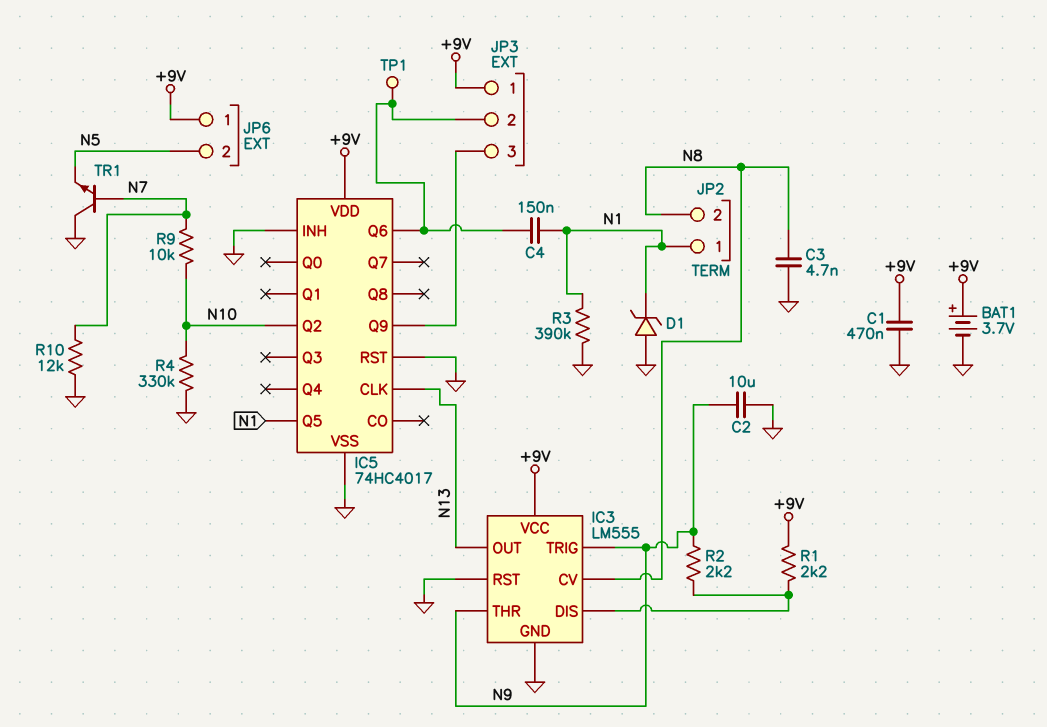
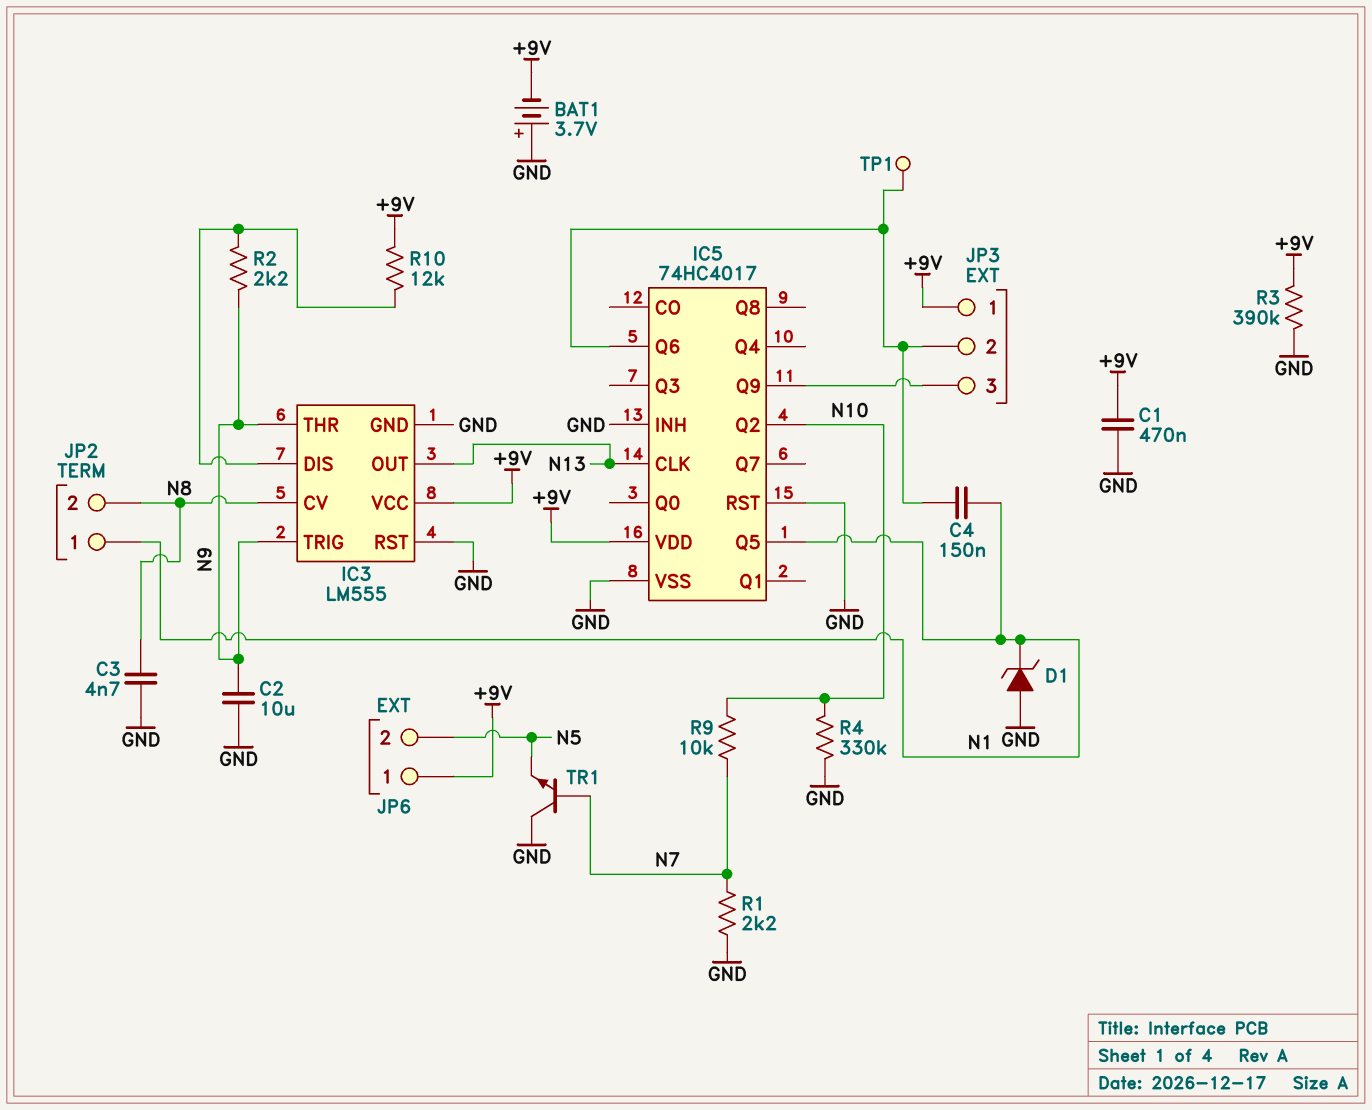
BAT1: 3.7V (plus +9V, minus GND) -> 3.7V (plus GND, minus +9V)
R1: 2.2k (+9V, IC3/DIS) -> 2.2k (GND, N7)
R3: 390k (GND, N1) -> 390k (+9V, GND)
R10: 12k (GND, N7) -> 12k (+9V, IC3/DIS)

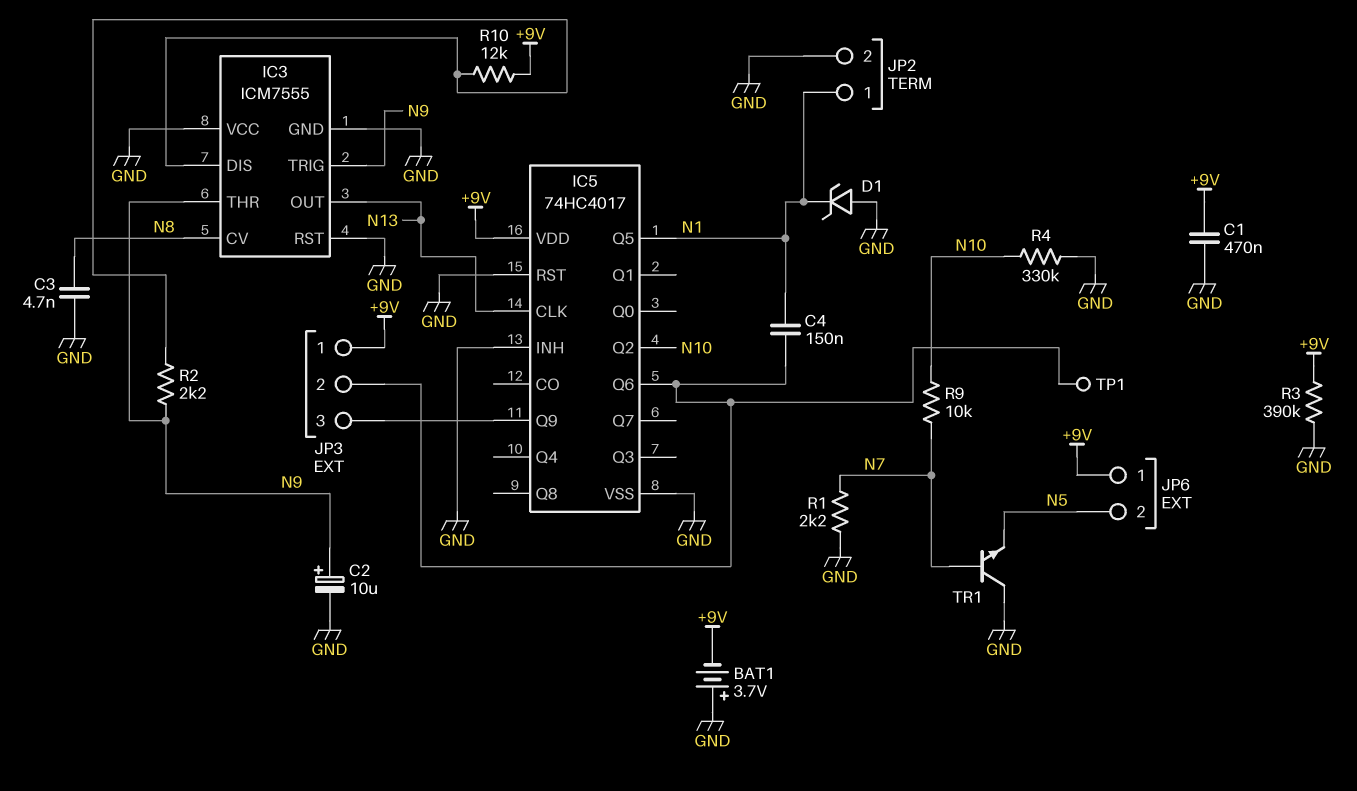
C2: 10uF (GND, N9) -> 10uF (plus N9, minus GND)
IC3: LM555 -> ICM7555
IC3 pin VCC: +9V -> GND
JP2 pin 2: N8 -> GND

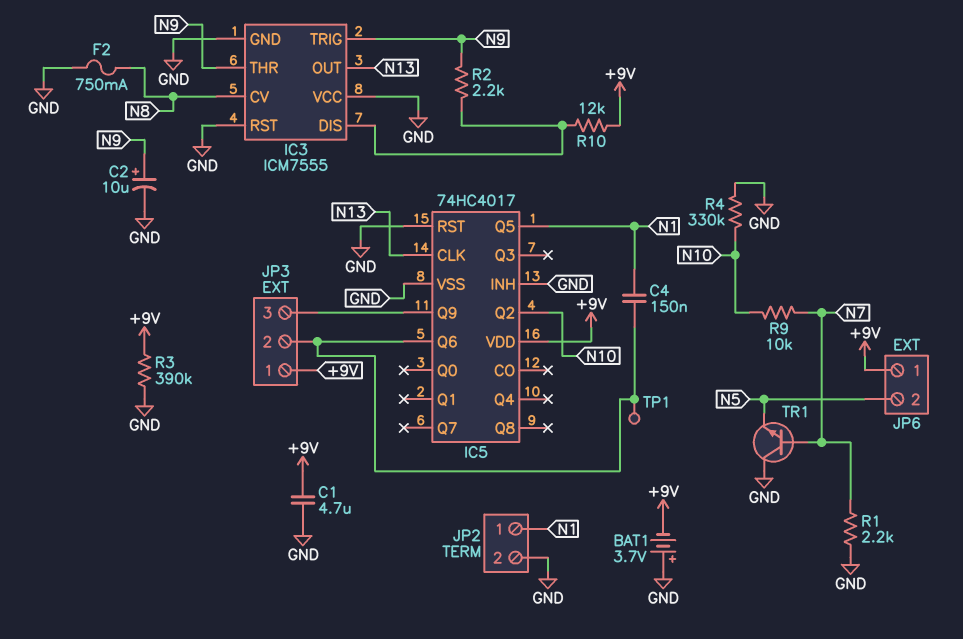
C1: 470nF (+9V, GND) -> 4.7uF (+9V, GND)
C3: 4.7nF (GND, N8) -> none
D1: zener (A GND, K N1) -> none
F2: none -> 750mA (GND, N8)

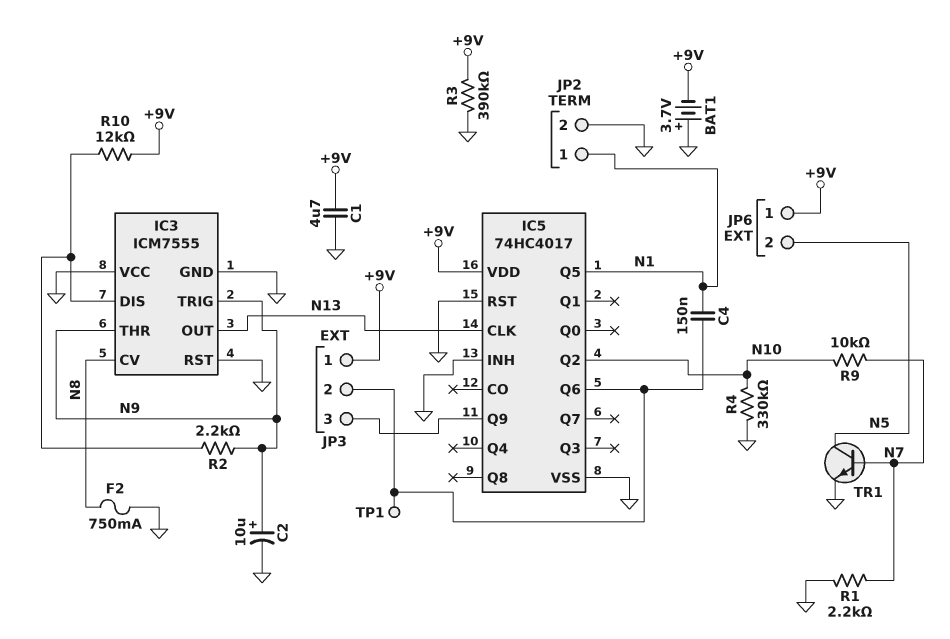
TR1: NPN (B N7, C GND, E N5) -> NPN (B N7, C N5, E GND)

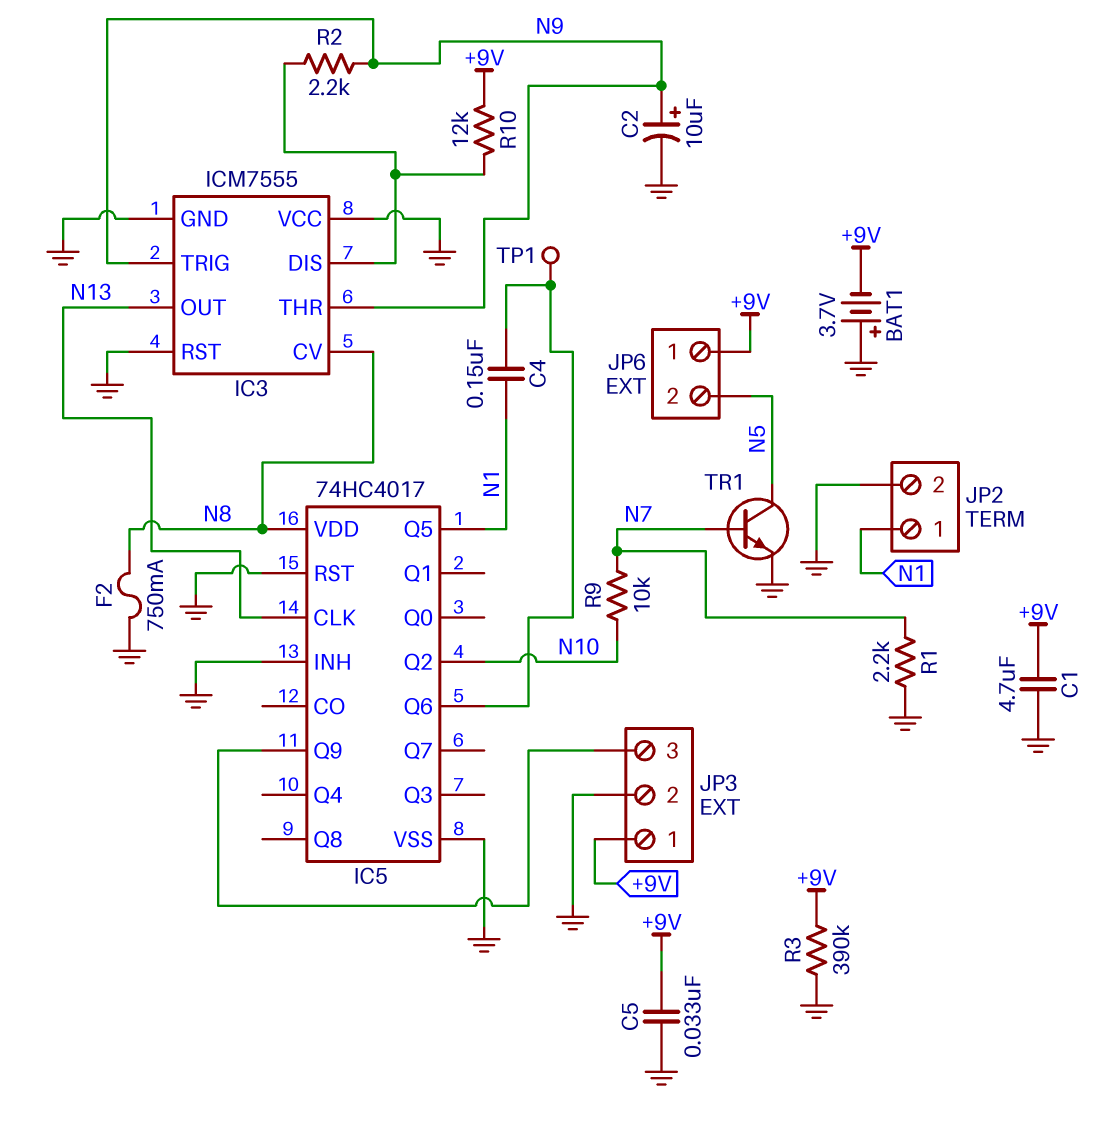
C5: none -> 33nF (+9V, GND)
IC5 pin VDD: +9V -> N8
JP3 pin 2: IC5/Q6 -> GND
R4: 330k (GND, N10) -> none

